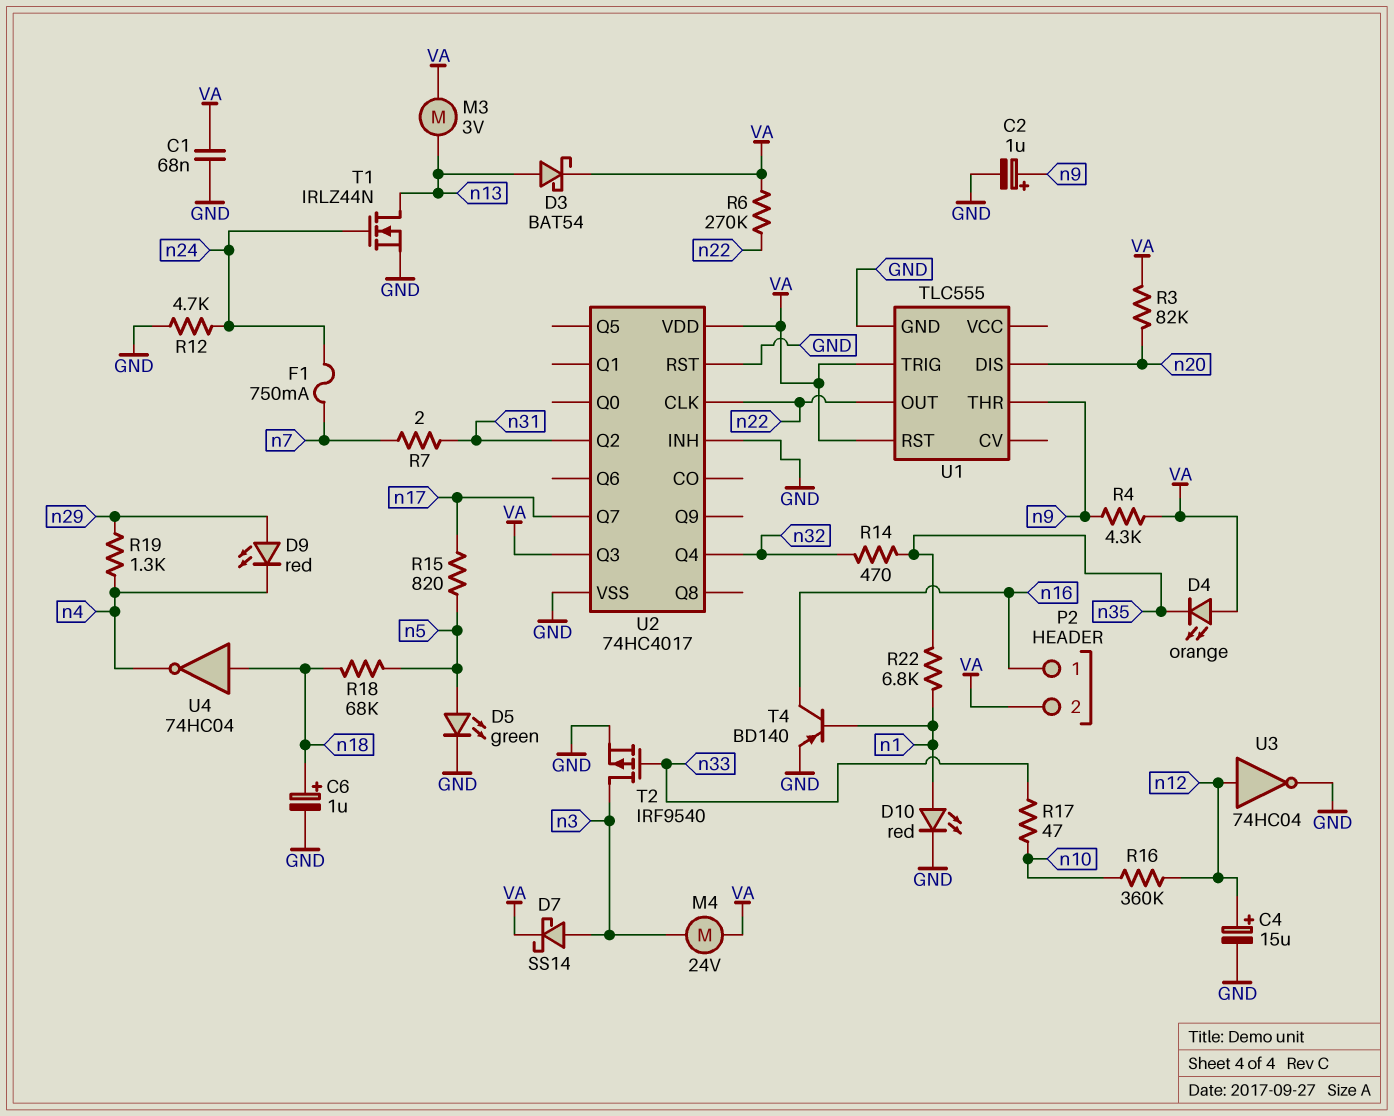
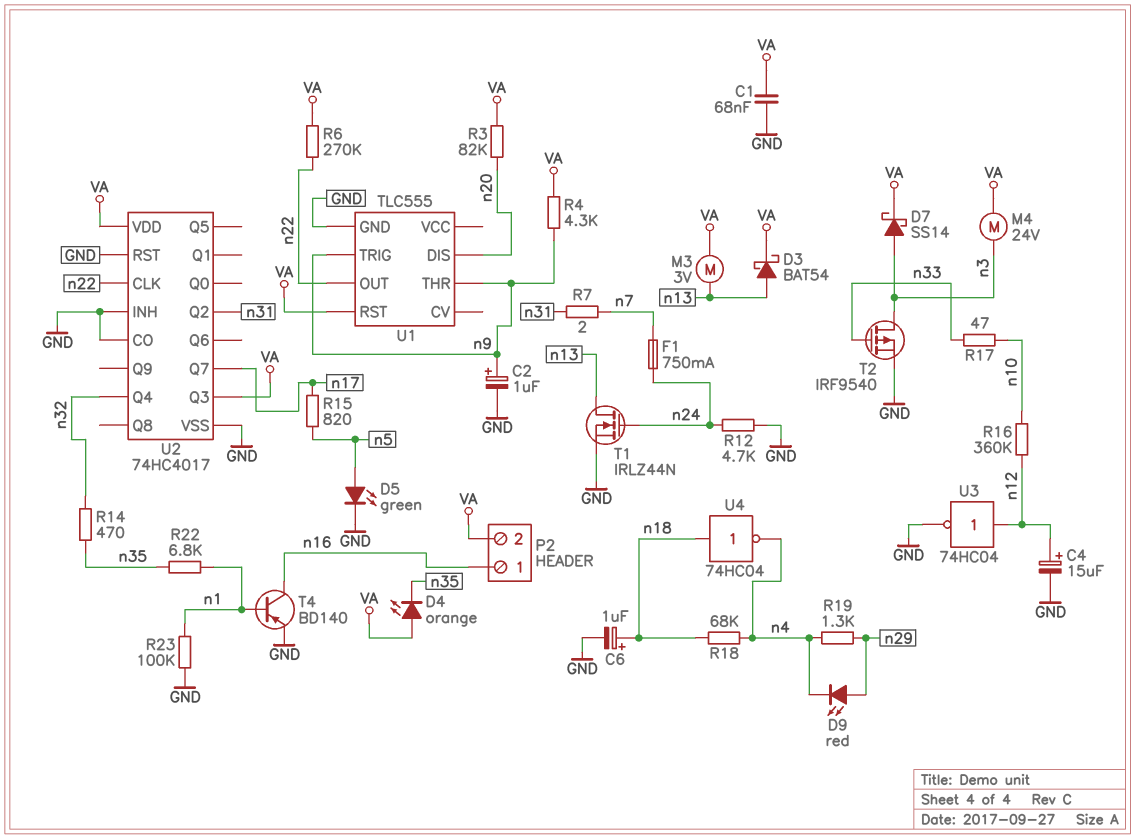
D10: LED red (A n1, K GND) -> none
R18: 68k (n5, n18) -> 68k (n4, n18)
R23: none -> 100k (GND, n1)
U1 pin TRIG: VA -> n9
U2 pin CO: none -> GND

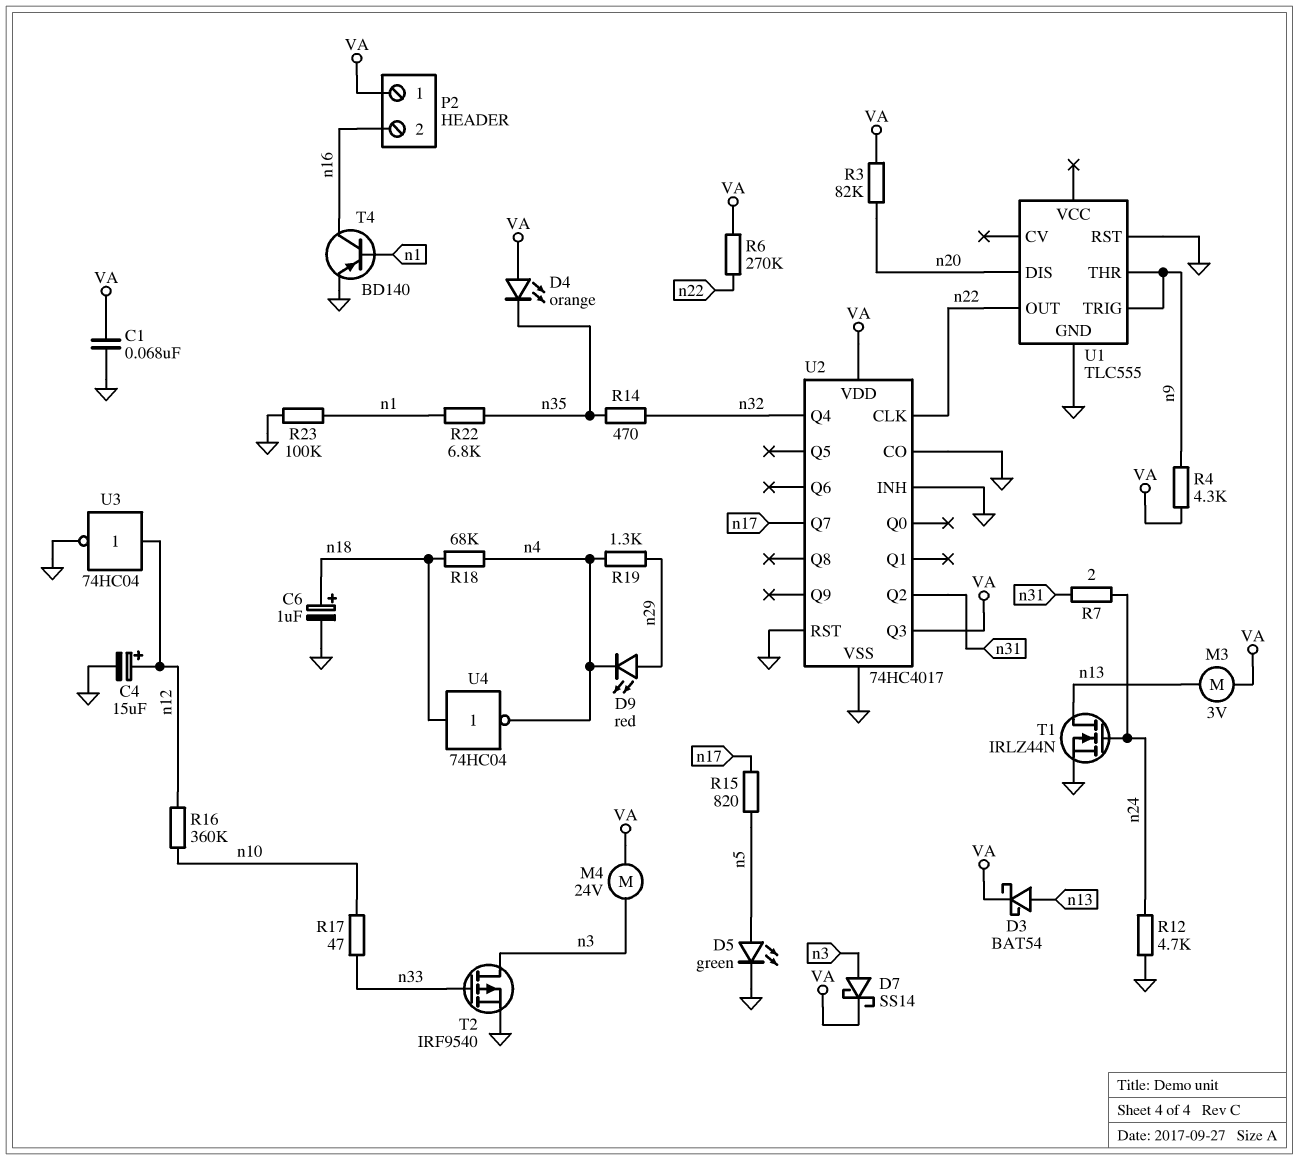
C2: 1uF (plus n9, minus GND) -> none
F1: 750mA (n7, n24) -> none
P2 pin 1: n16 -> VA
P2 pin 2: VA -> n16
R7: 2 (n7, n31) -> 2 (n24, n31)
U1 pin RST: VA -> GND

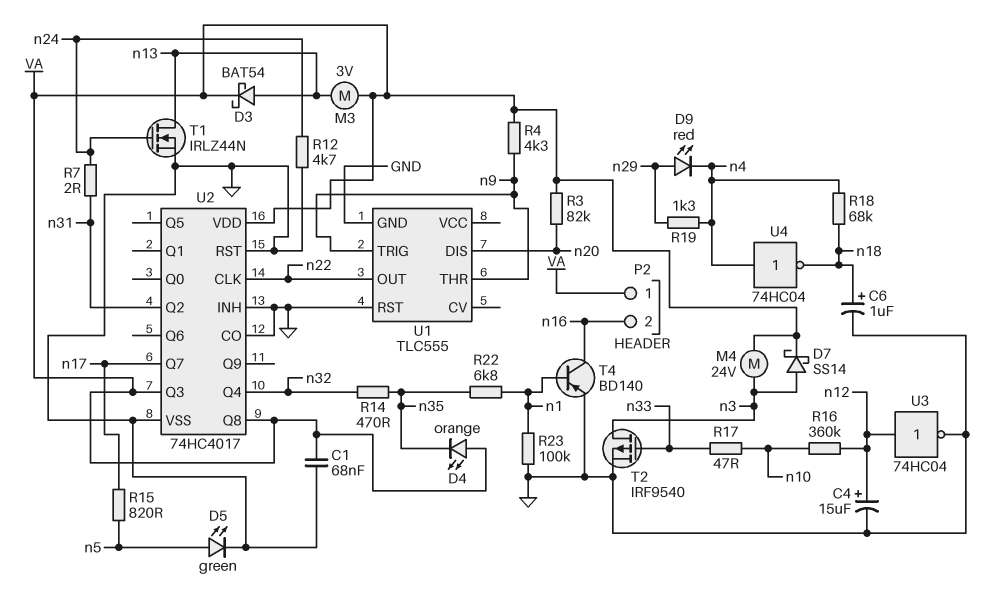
R6: 270k (VA, n22) -> none
U2 pin Q8: none -> VA
U4: NOT 74HC04 (in n18, out n4) -> NOT 74HC04 (in n4, out n18)

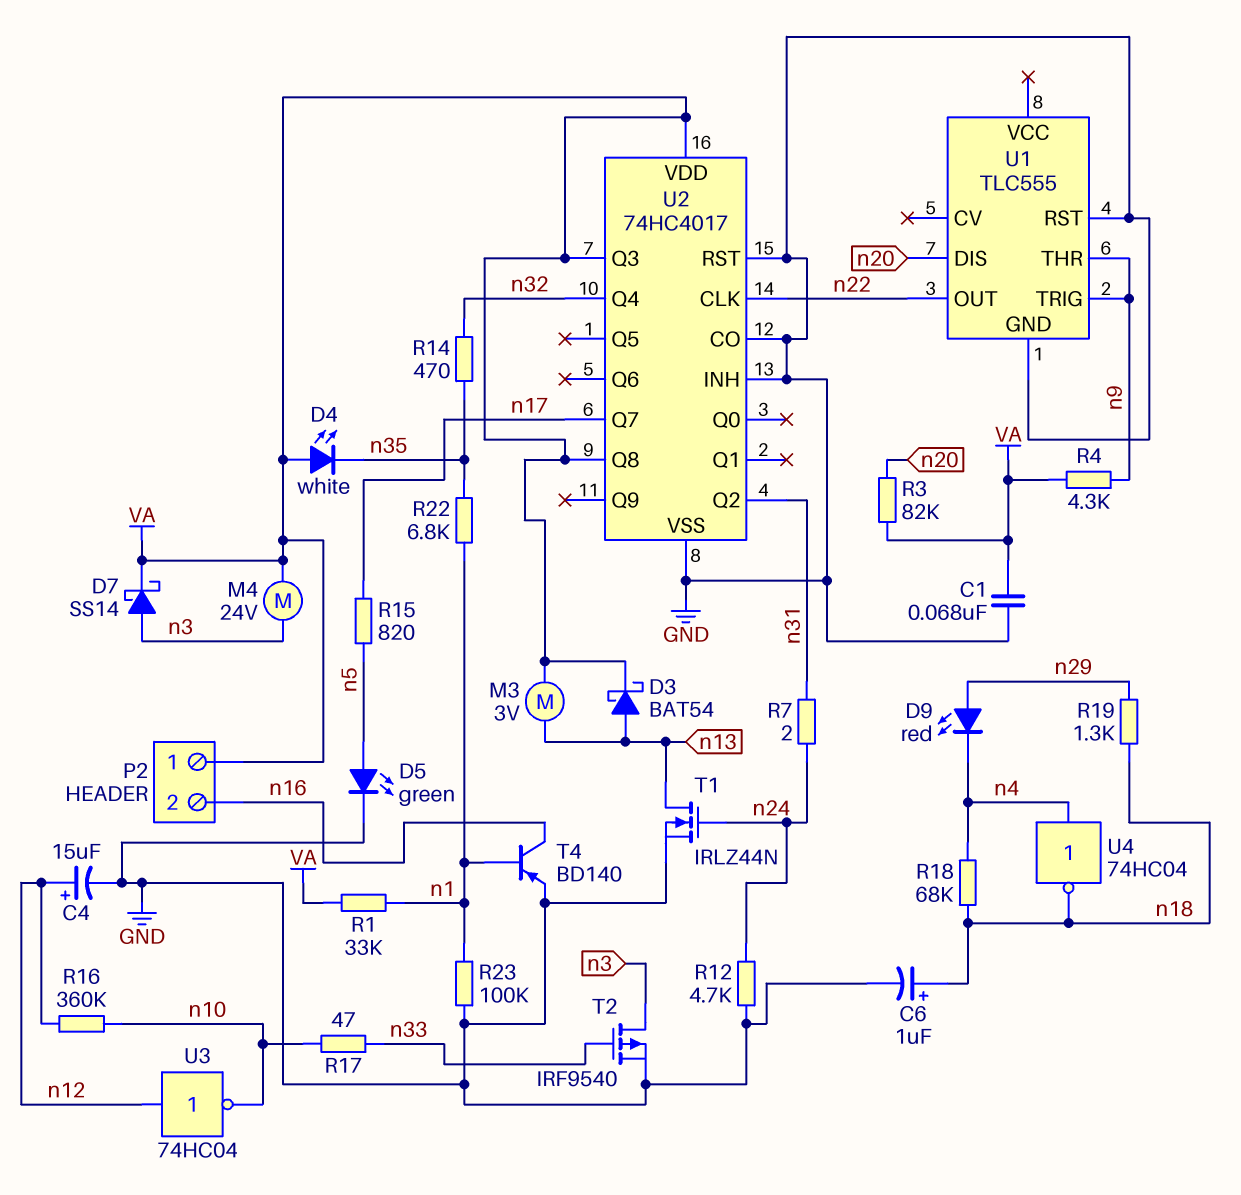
D4: LED orange (A VA, K n35) -> LED white (A VA, K n35)
R1: none -> 33k (VA, n1)
R19: 1.3k (n4, n29) -> 1.3k (n18, n29)
U3: NOT 74HC04 (in n12, out GND) -> NOT 74HC04 (in n12, out n10)

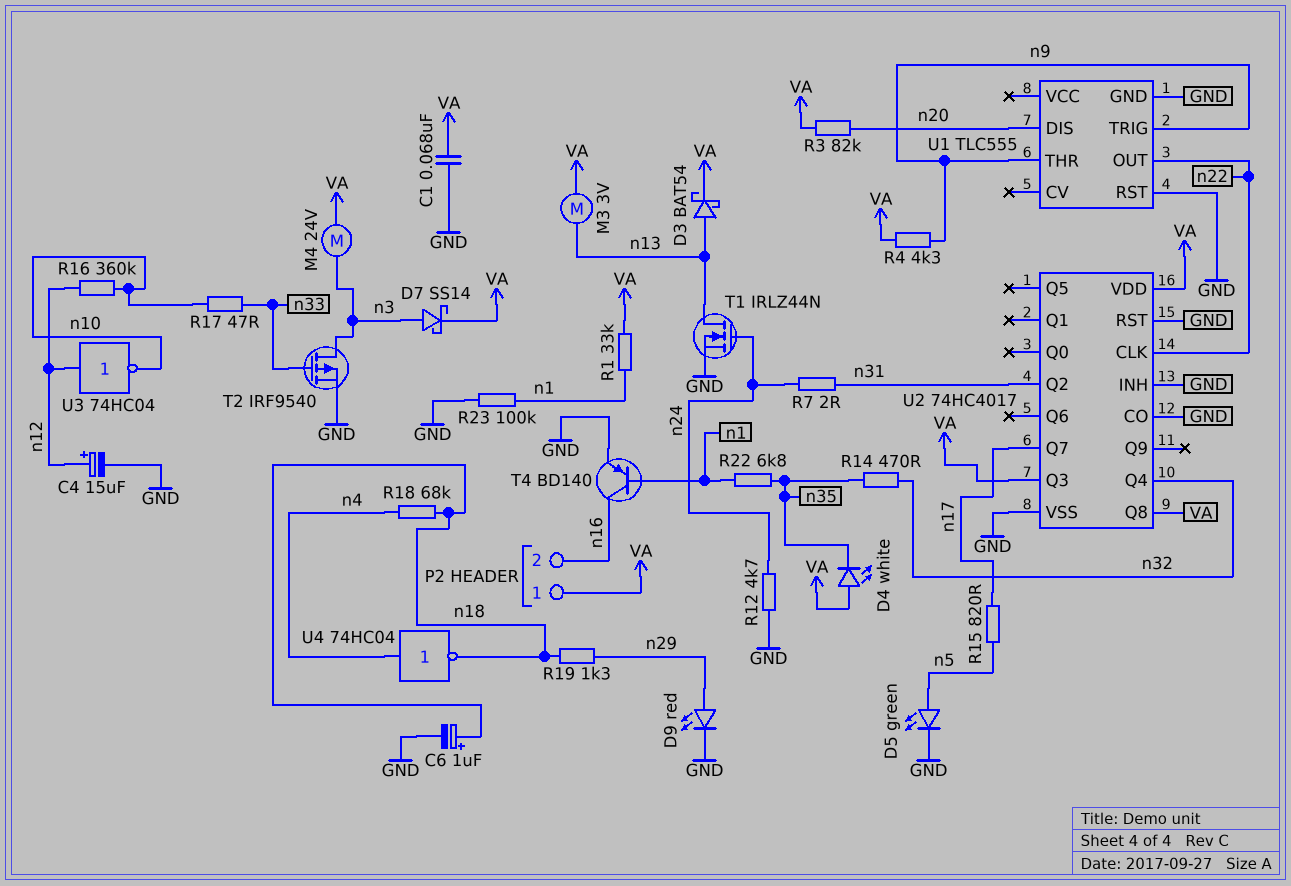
D9: LED red (A n29, K n4) -> LED red (A n29, K GND)

